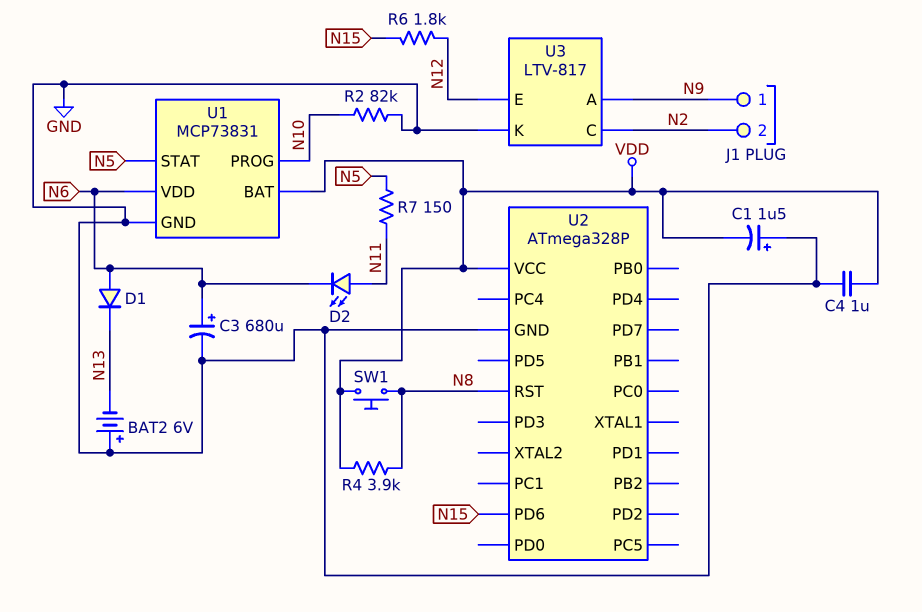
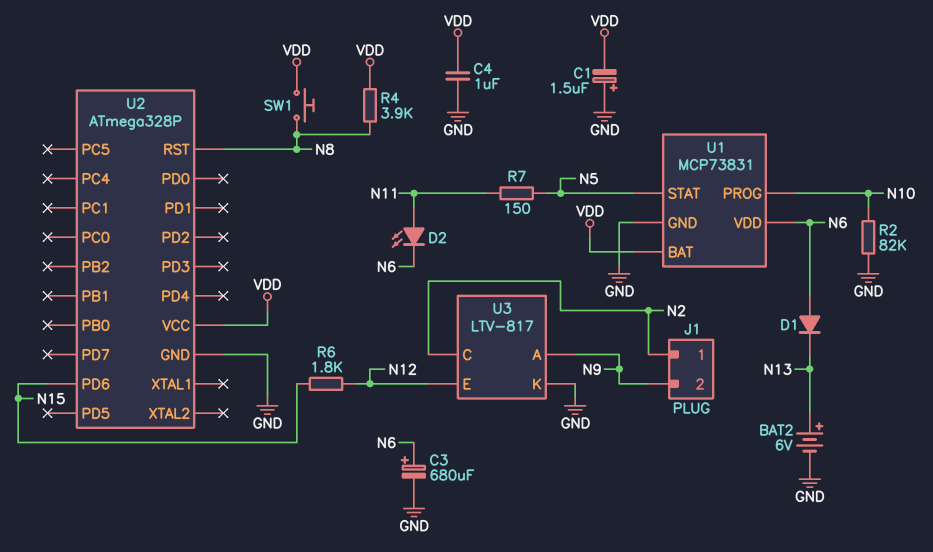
BAT2: 6V (plus GND, minus N13) -> 6V (plus N13, minus GND)
J1 pin 1: N9 -> N2
J1 pin 2: N2 -> N9

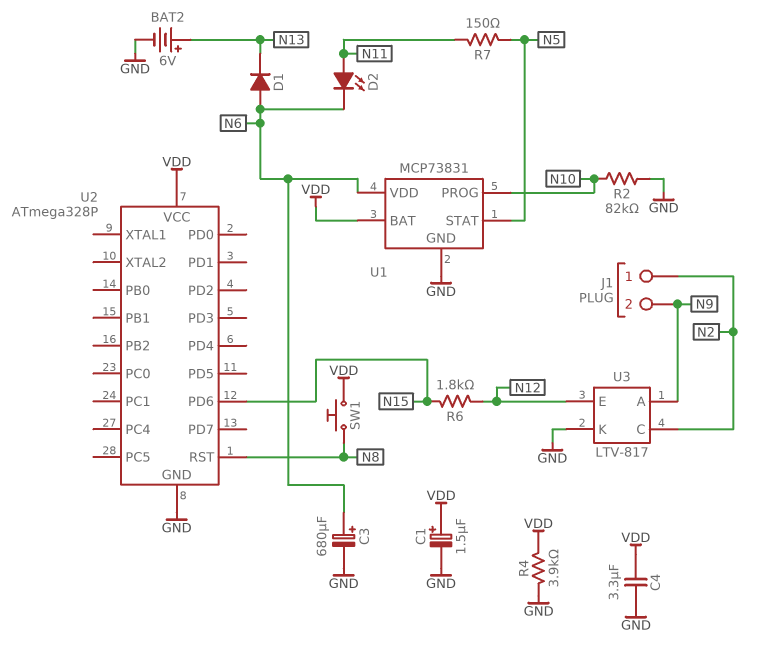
C1: 1.5uF (plus GND, minus VDD) -> 1.5uF (plus VDD, minus GND)
C4: 1uF (GND, VDD) -> 3.3uF (GND, VDD)
R4: 3.9k (N8, VDD) -> 3.9k (GND, VDD)

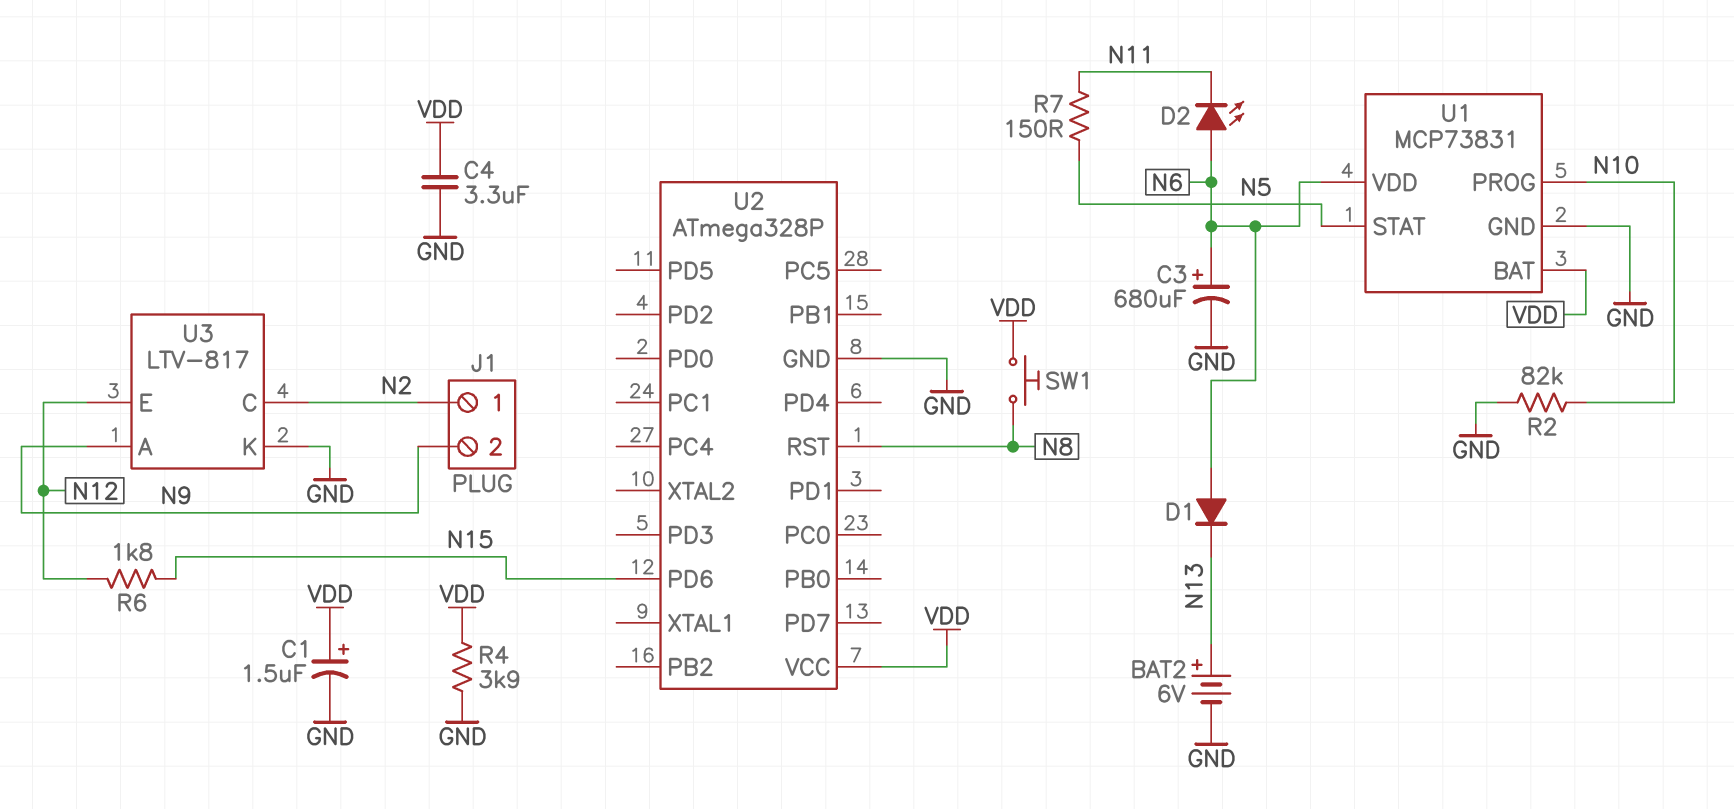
D2: LED (A N11, K N6) -> LED (A N6, K N11)

